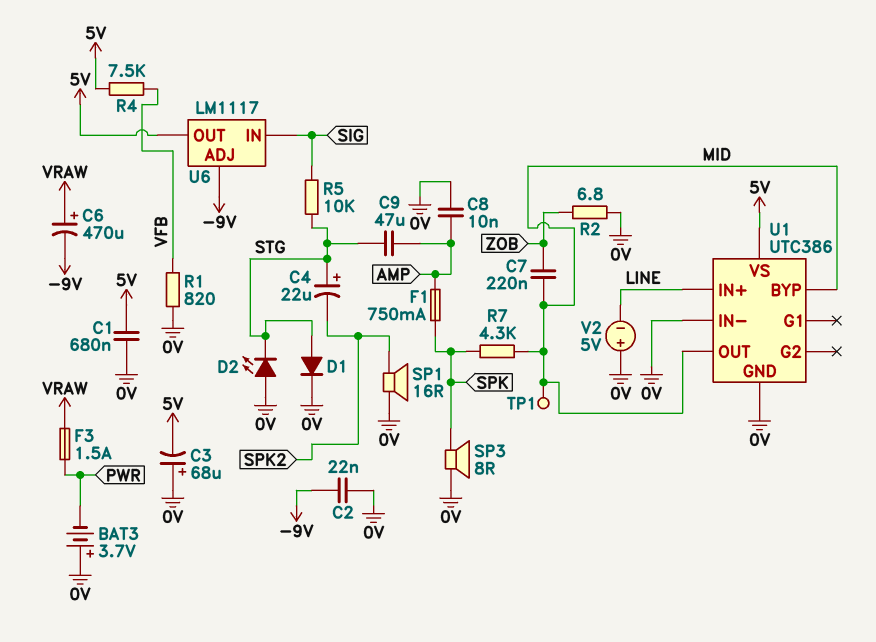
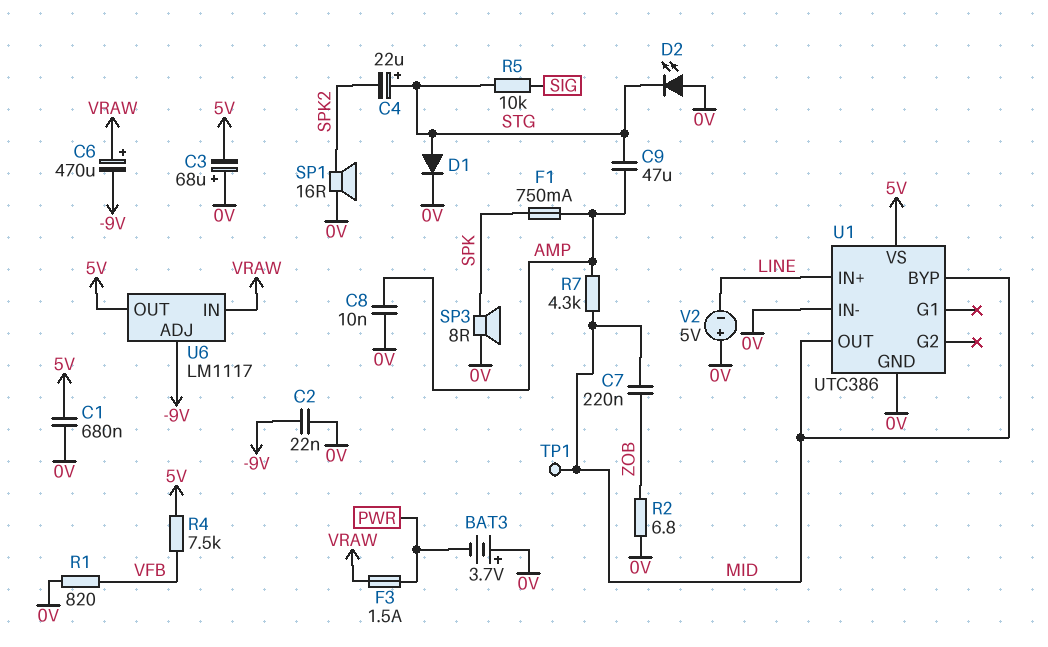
R7: 4.3k (MID, SPK) -> 4.3k (AMP, MID)
U6 pin IN: SIG -> VRAW

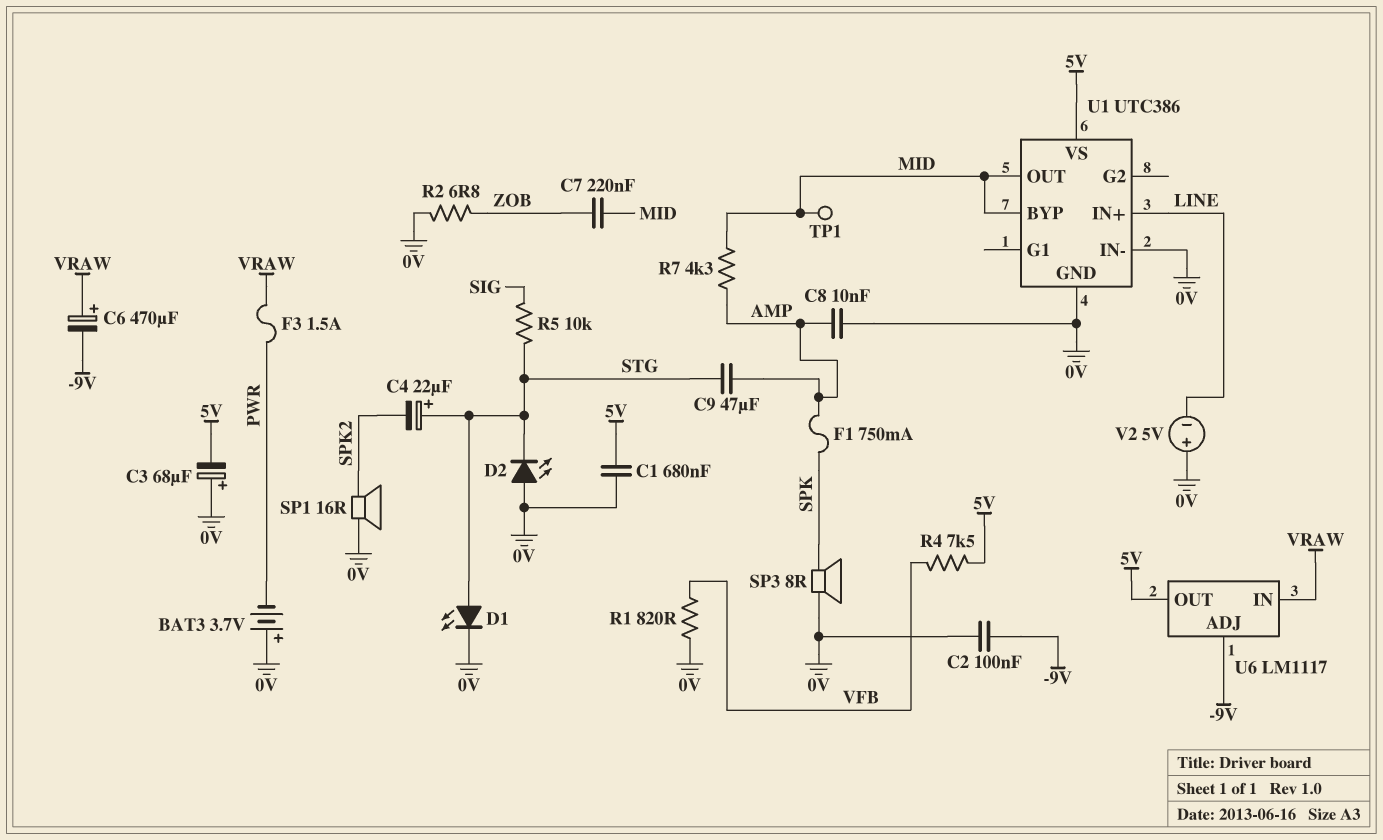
C2: 22nF (-9V, 0V) -> 100nF (-9V, 0V)
D1: diode (A STG, K 0V) -> LED (A STG, K 0V)

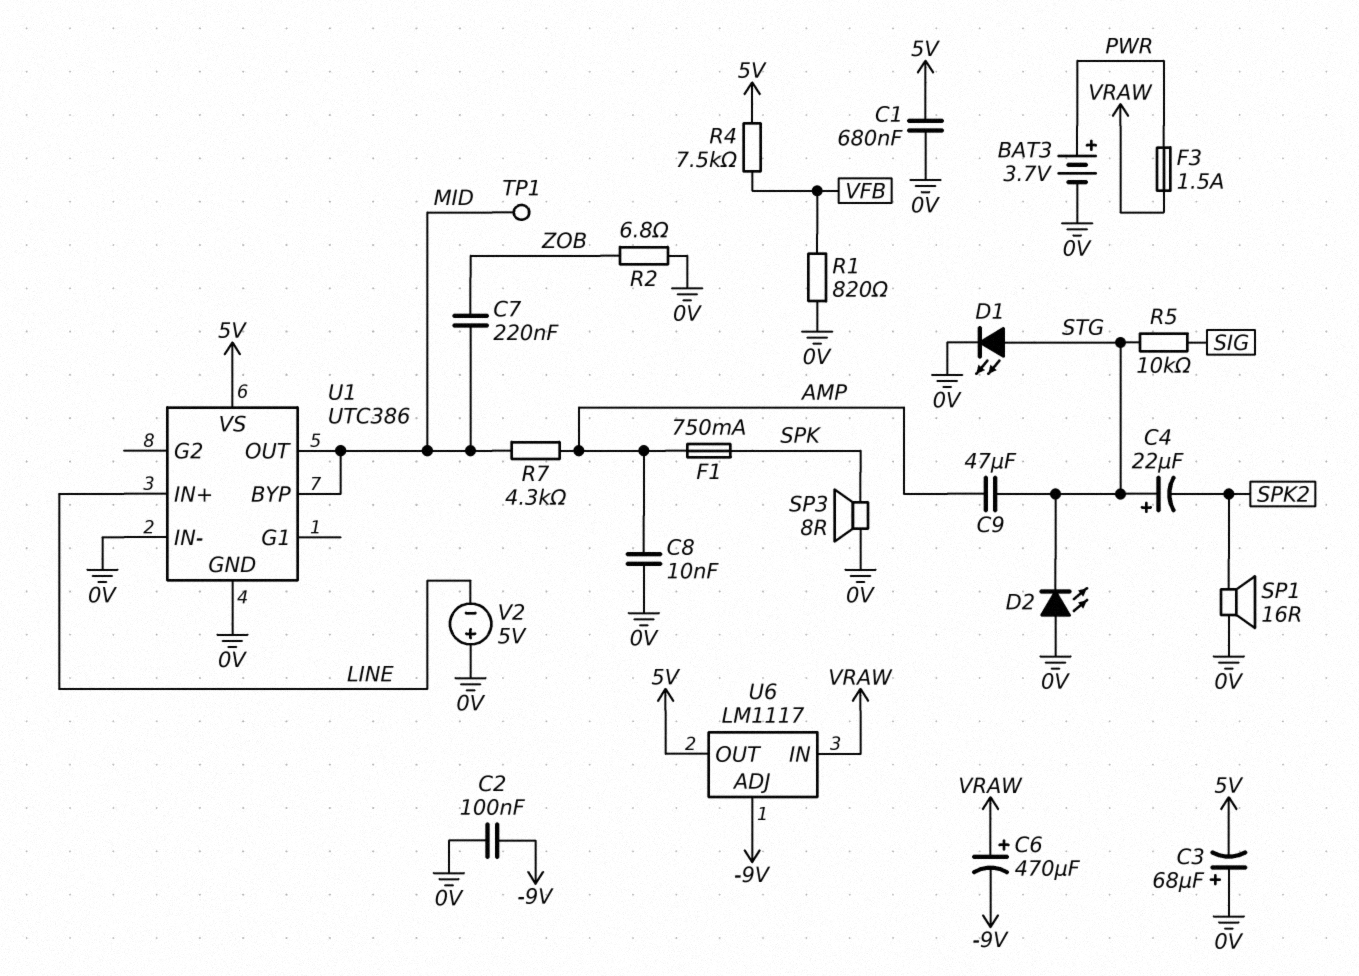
BAT3: 3.7V (plus 0V, minus PWR) -> 3.7V (plus PWR, minus 0V)

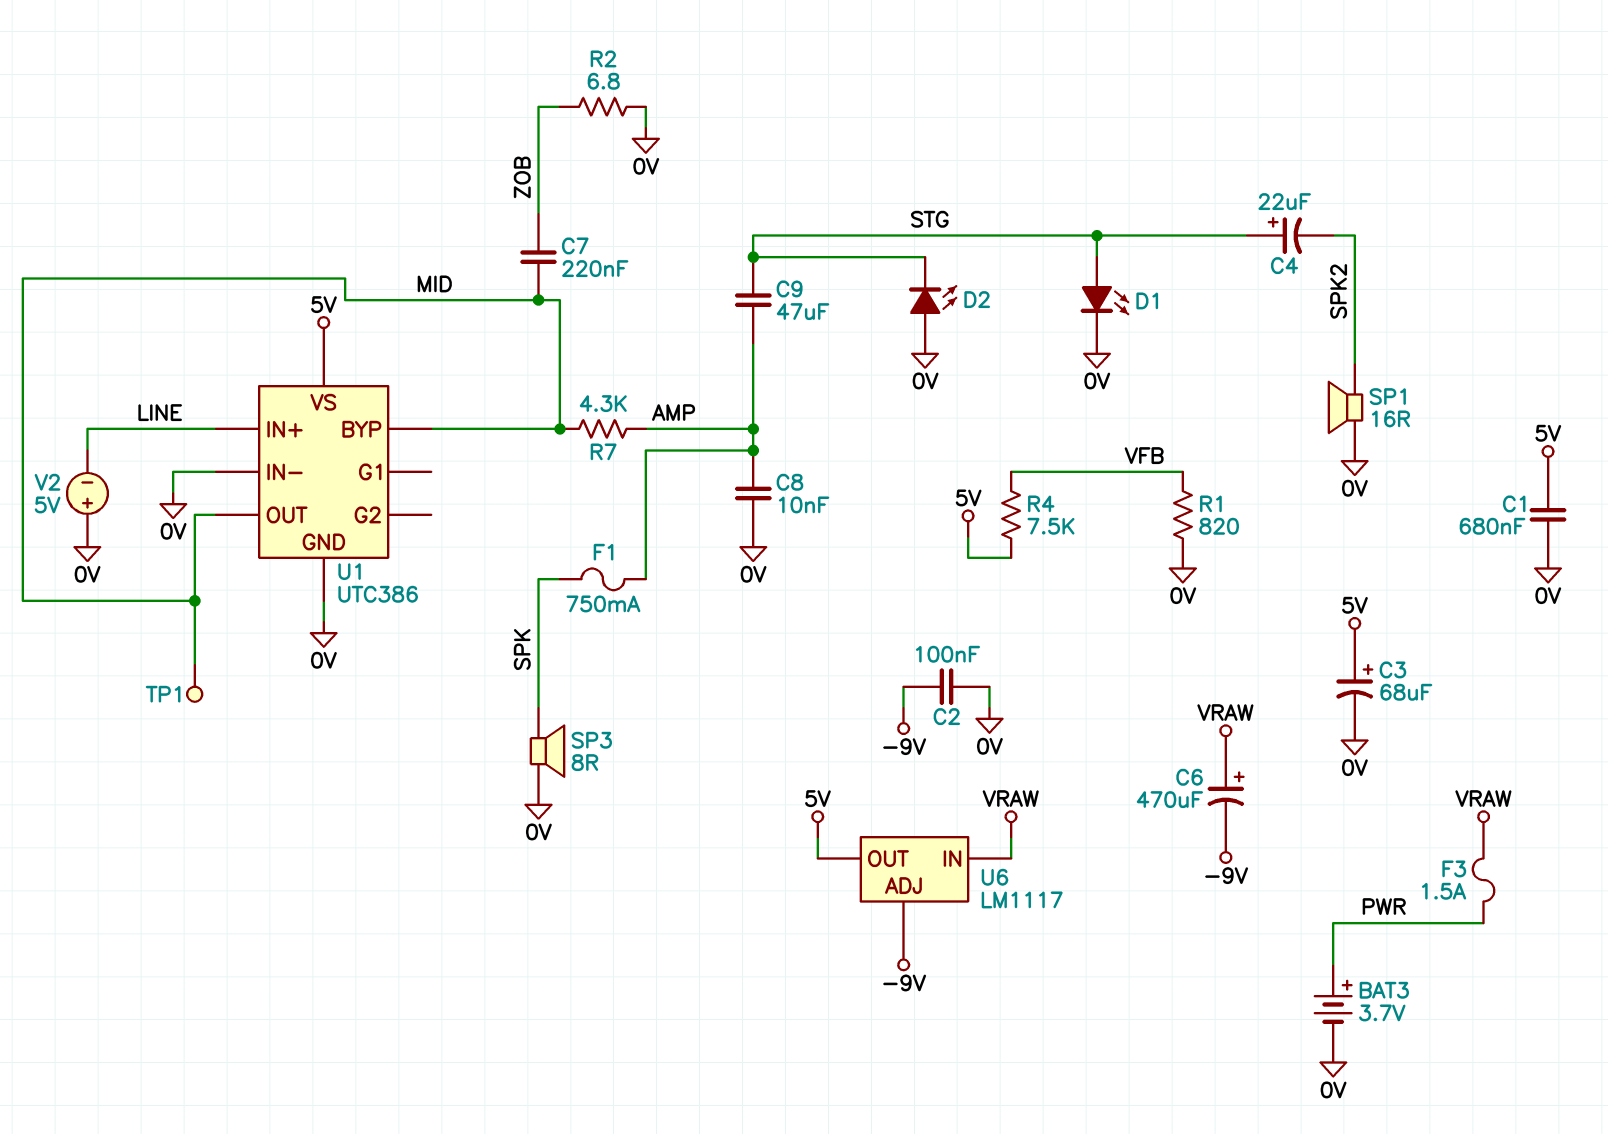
C3: 68uF (plus 0V, minus 5V) -> 68uF (plus 5V, minus 0V)
R5: 10k (SIG, STG) -> none

